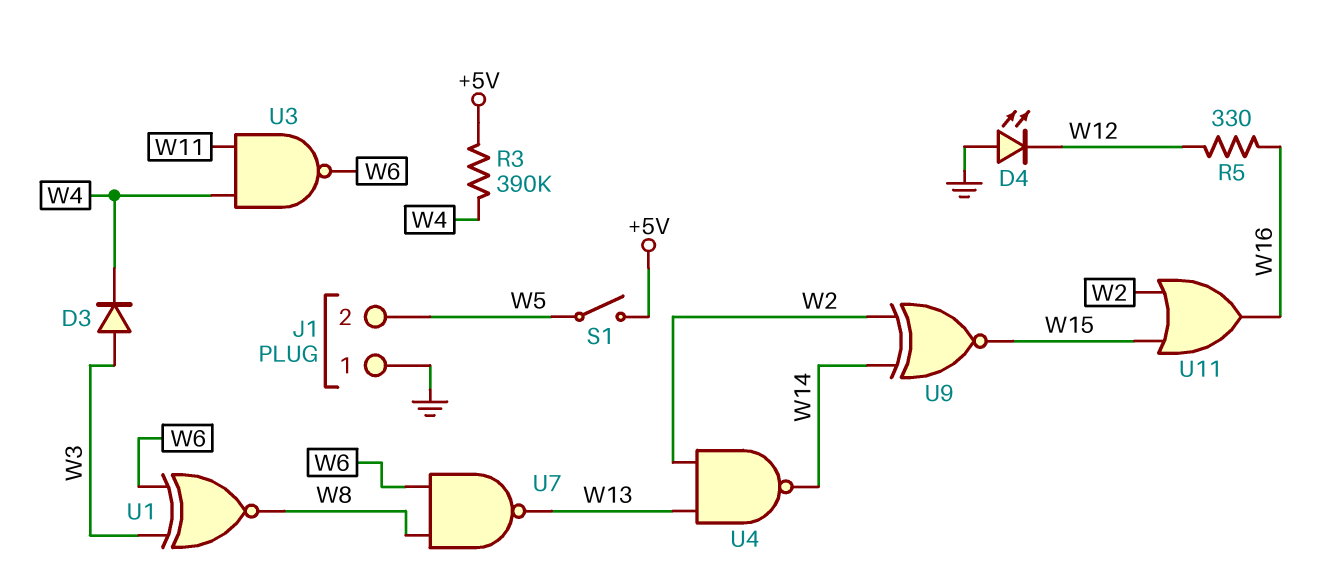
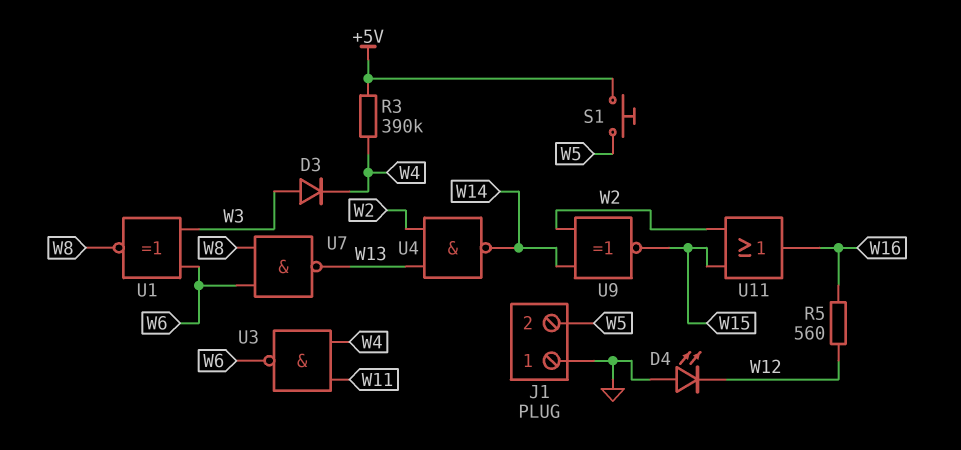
R5: 330 (W12, W16) -> 560 (W12, W16)
S1: switch (+5V, W5) -> button (+5V, W5)

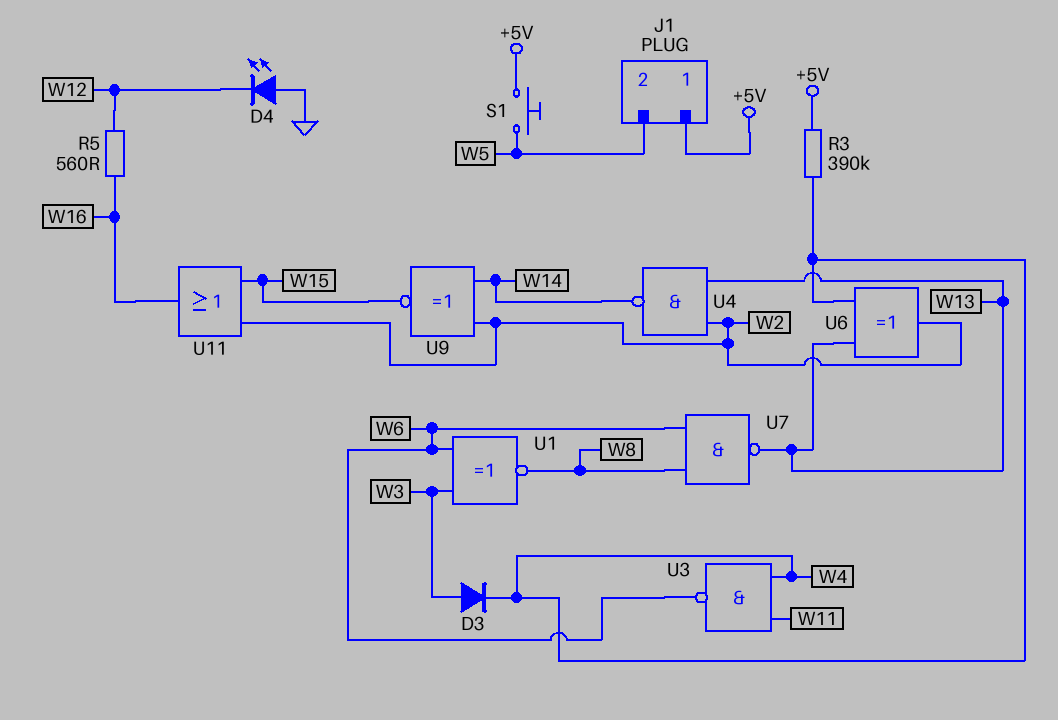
J1 pin 1: GND -> +5V
U6: none -> XOR (in W4, in W13, out W2)

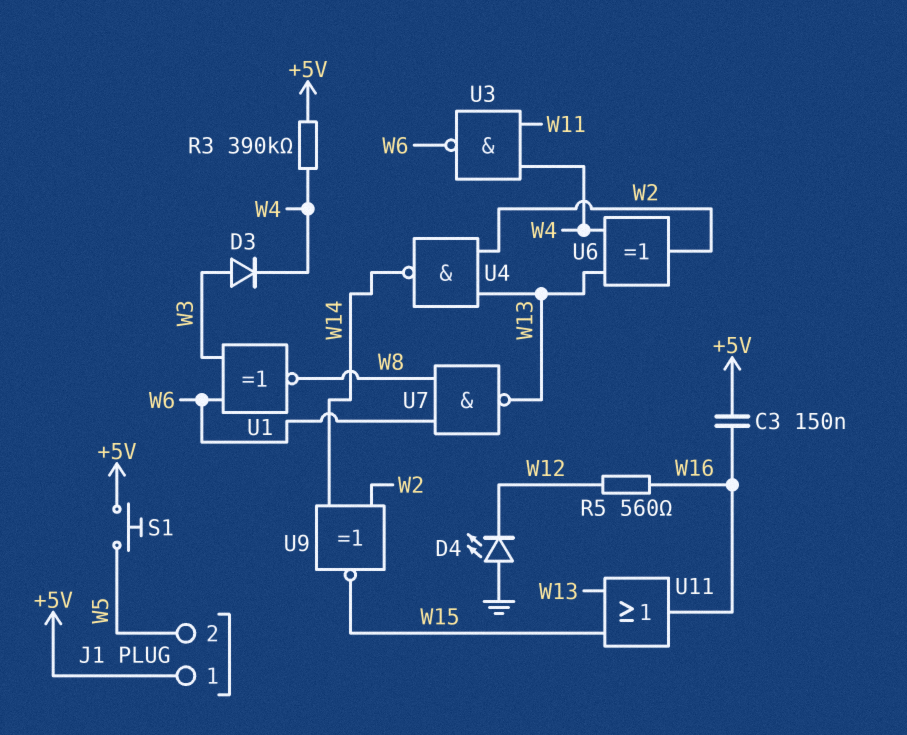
C3: none -> 150nF (+5V, W16)
U11: OR (in W2, in W15, out W16) -> OR (in W13, in W15, out W16)

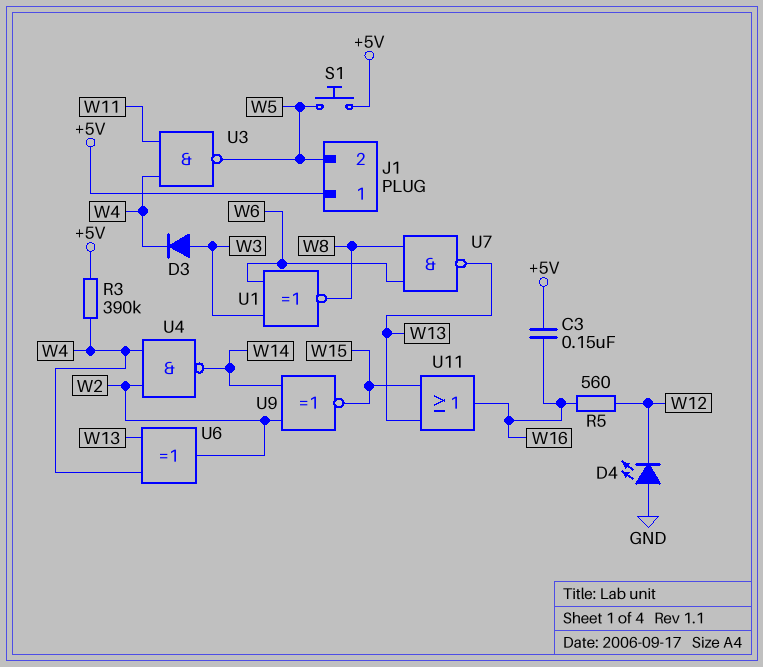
U3: NAND (in W4, in W11, out W6) -> NAND (in W4, in W11, out W5)
U4: NAND (in W2, in W13, out W14) -> NAND (in W2, in W4, out W14)

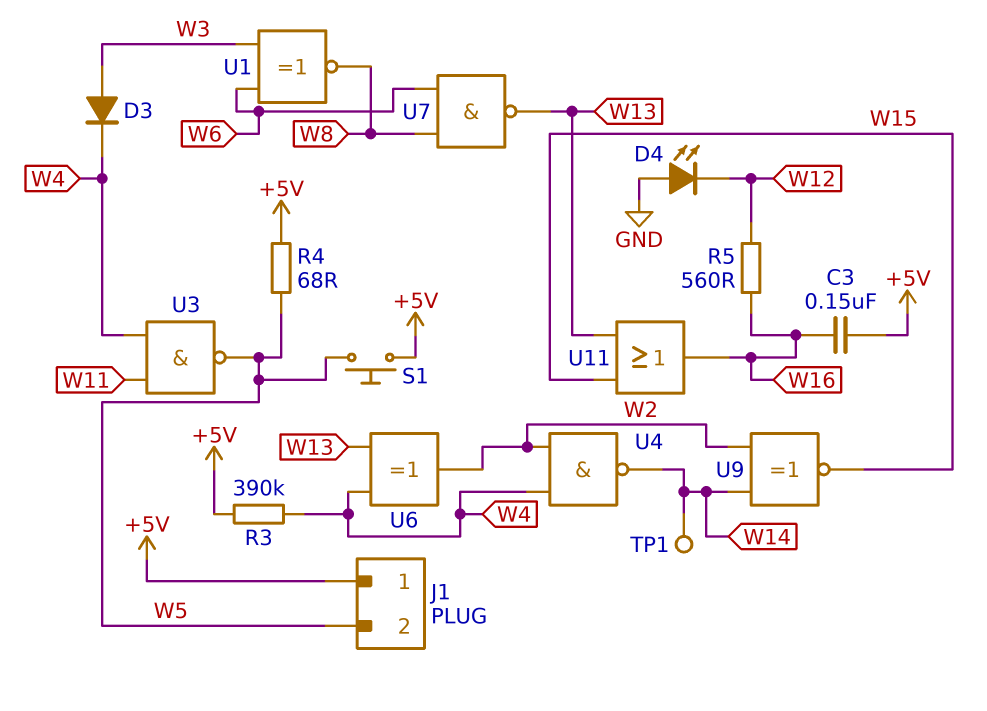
R4: none -> 68 (+5V, W5)
TP1: none -> test point (W14)

